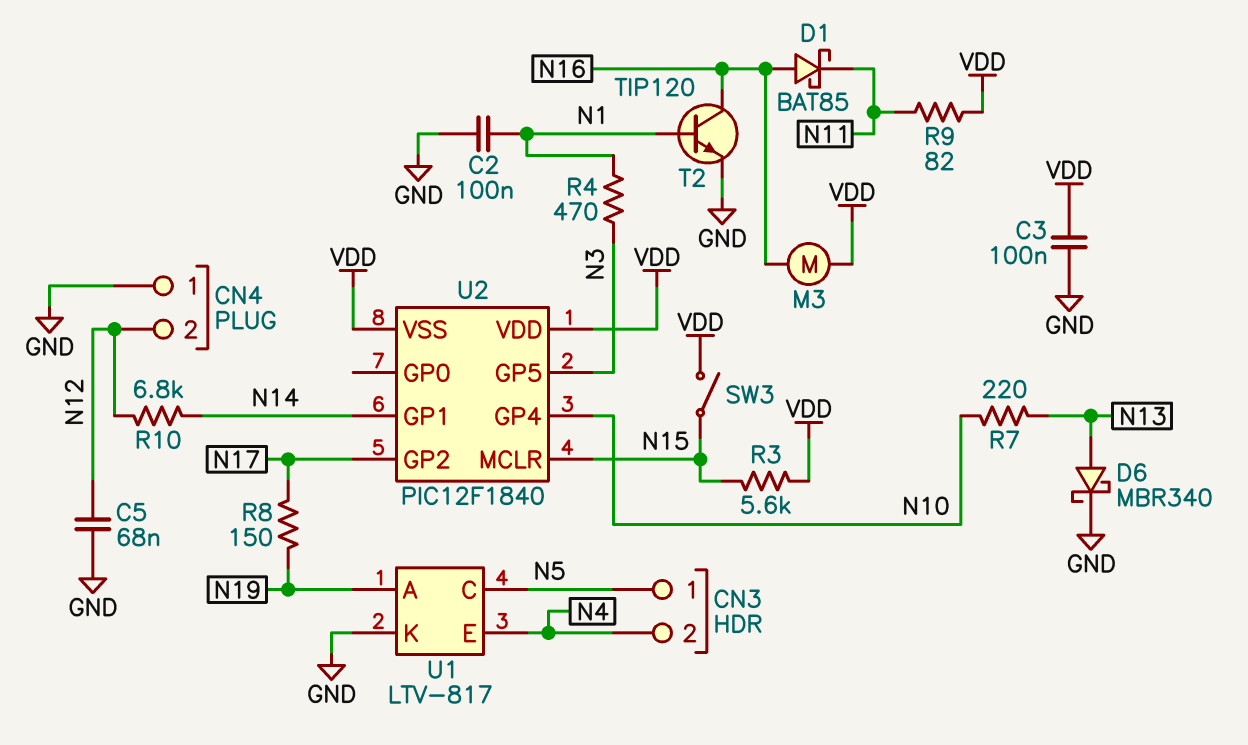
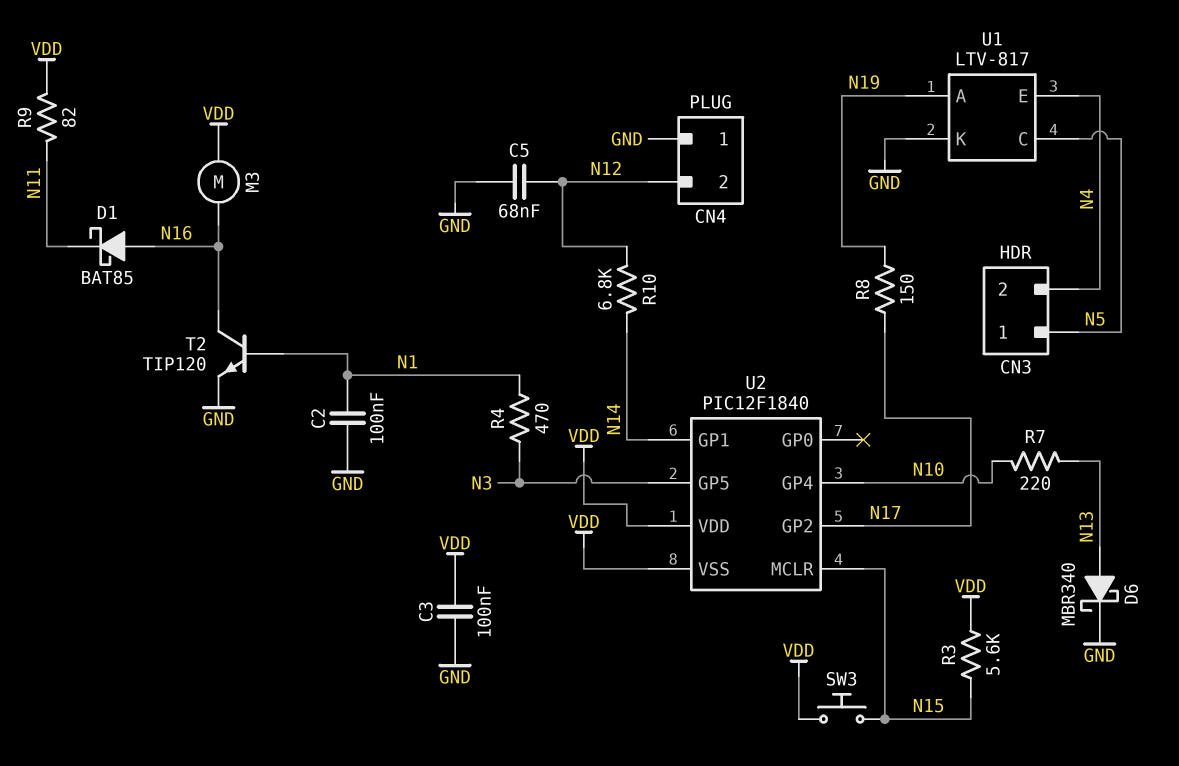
SW3: switch (N15, VDD) -> button (N15, VDD)

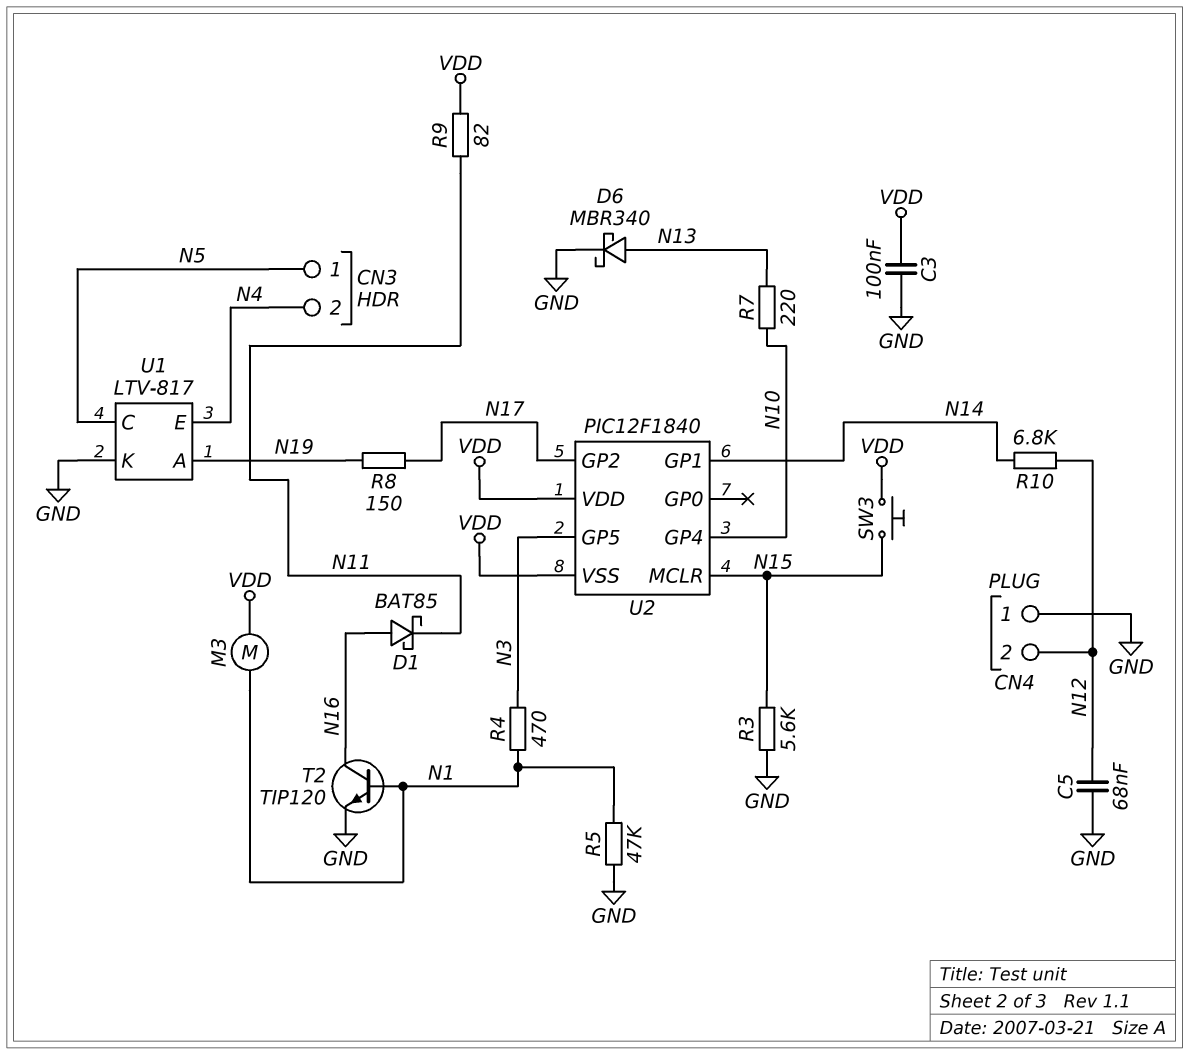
C2: 100nF (GND, N1) -> none
M3: motor (N16, VDD) -> motor (N1, VDD)
R3: 5.6k (N15, VDD) -> 5.6k (GND, N15)
R5: none -> 47k (GND, N1)

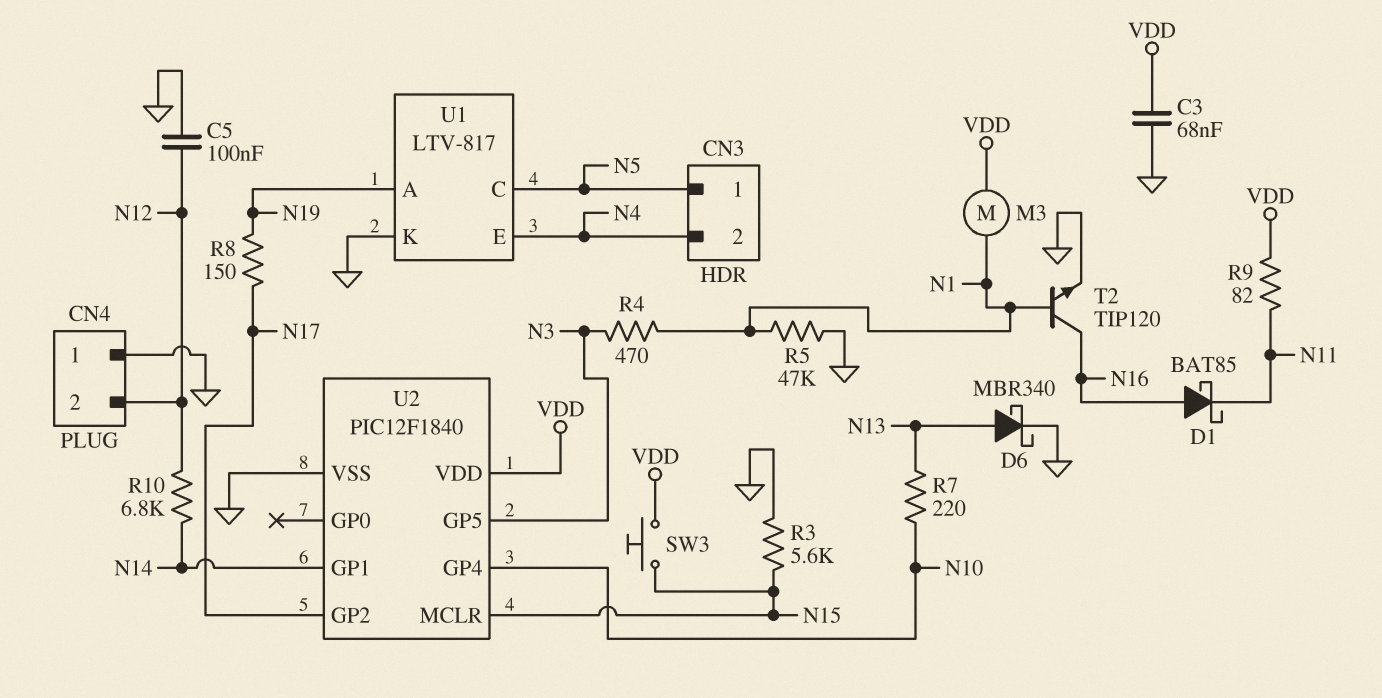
C3: 100nF (GND, VDD) -> 68nF (GND, VDD)
C5: 68nF (GND, N12) -> 100nF (GND, N12)
U2 pin VSS: VDD -> GND

